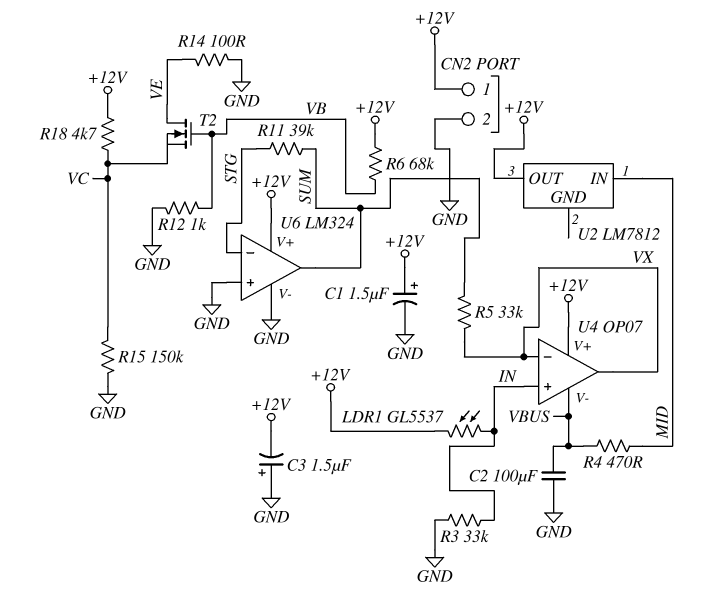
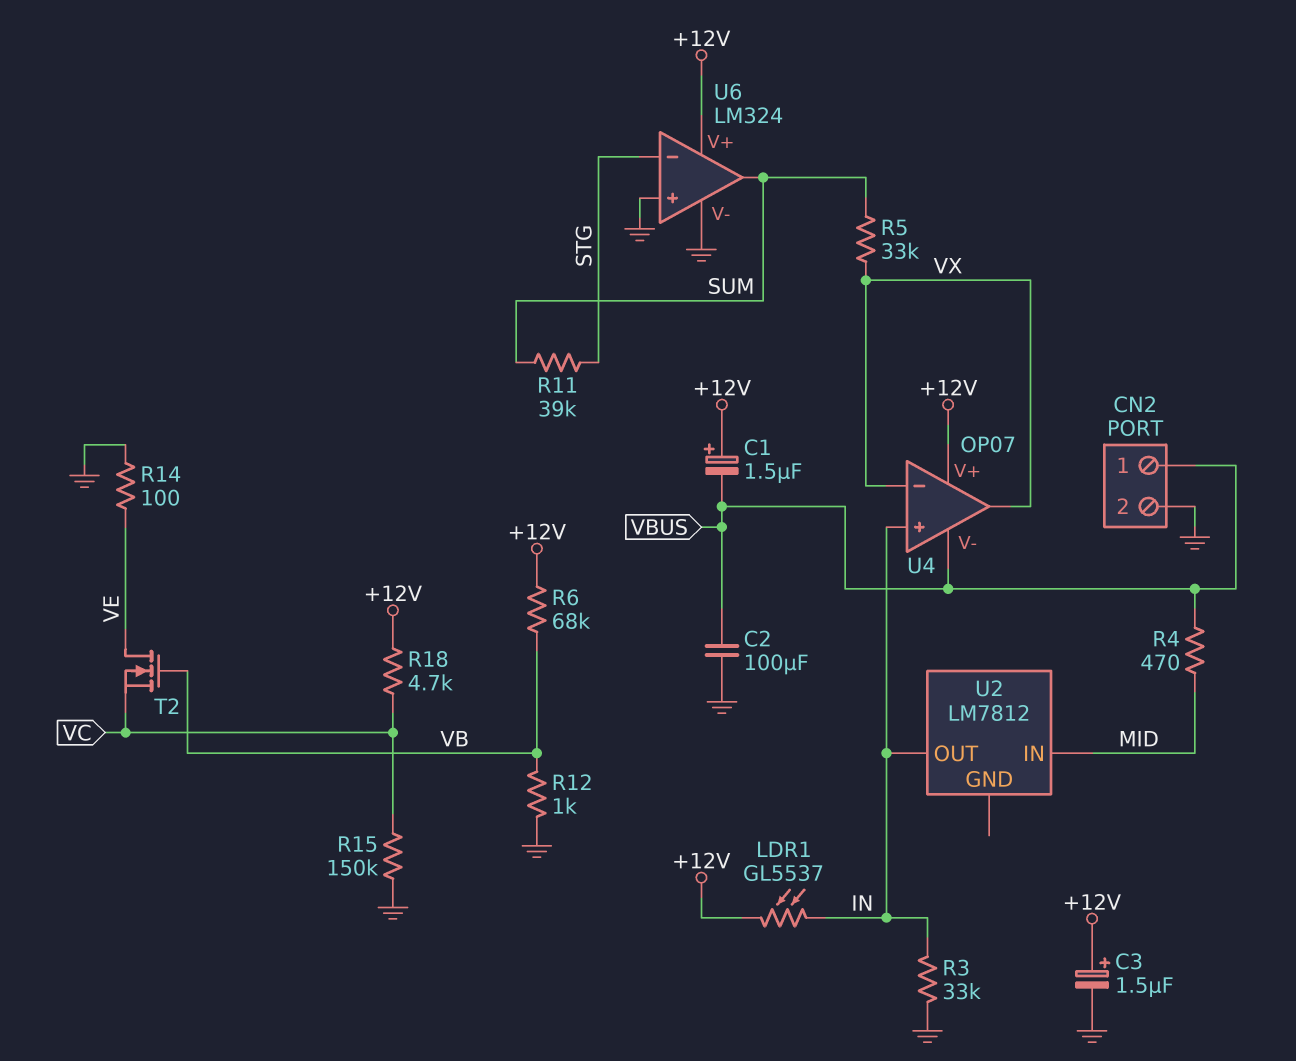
C1: 1.5uF (plus +12V, minus GND) -> 1.5uF (plus +12V, minus VBUS)
C3: 1.5uF (plus GND, minus +12V) -> 1.5uF (plus +12V, minus GND)
CN2 pin 1: +12V -> VBUS
U2 pin OUT: +12V -> IN

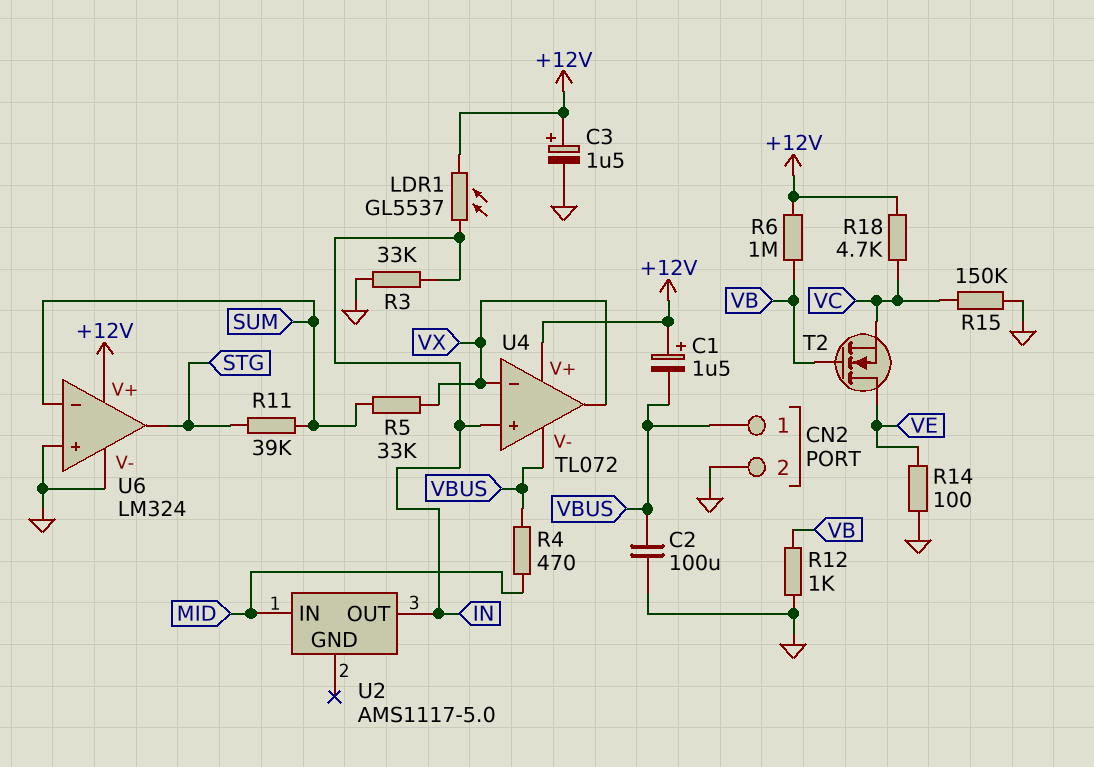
R6: 68k (+12V, VB) -> 1M (+12V, VB)
U2: LM7812 -> AMS1117-5.0
U4: OP07 -> TL072
U6 pin in-: STG -> SUM
U6 pin out: SUM -> STG

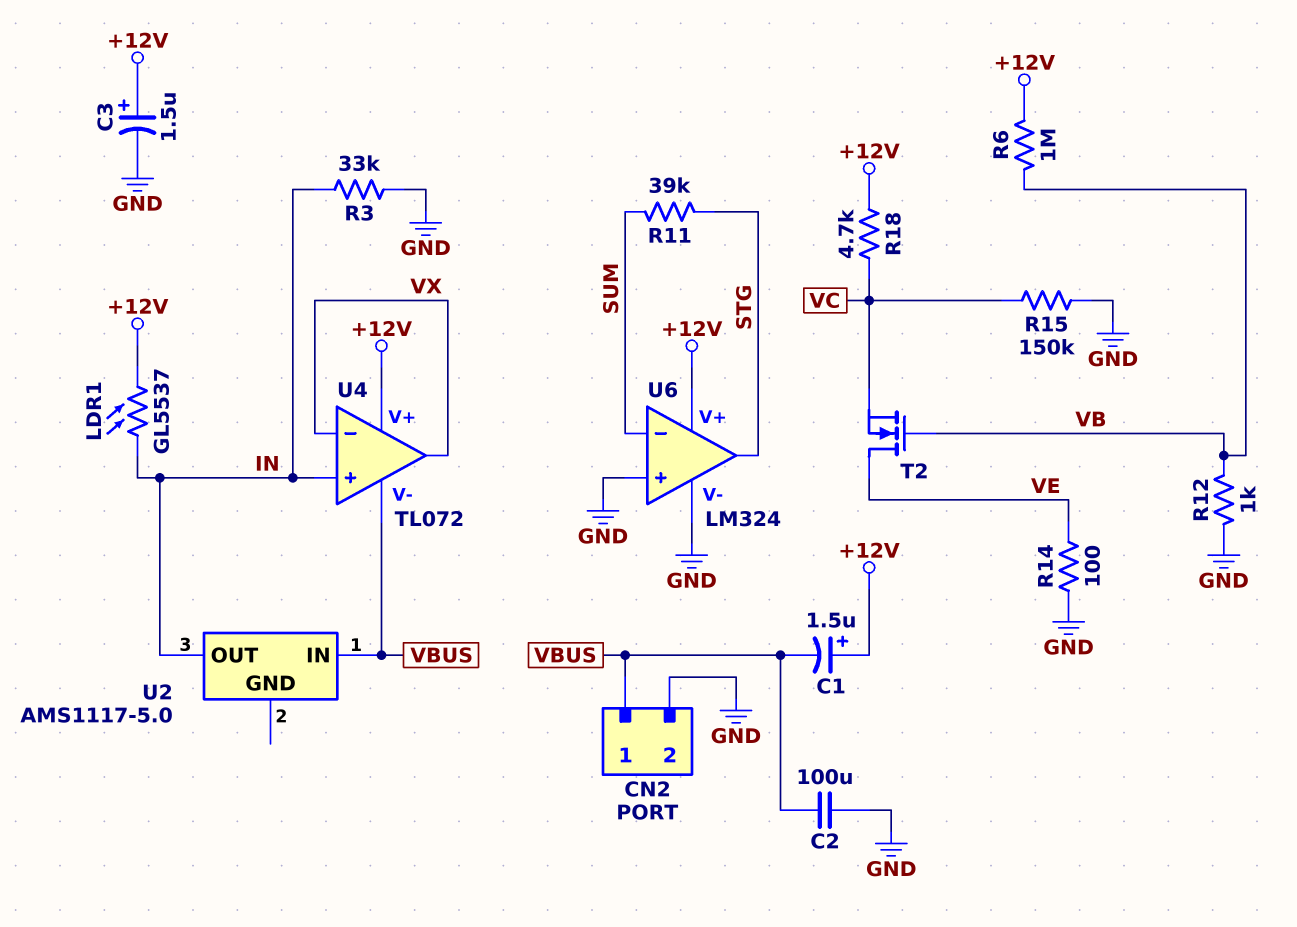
R4: 470 (MID, VBUS) -> none
R5: 33k (SUM, VX) -> none
U2 pin IN: MID -> VBUS

